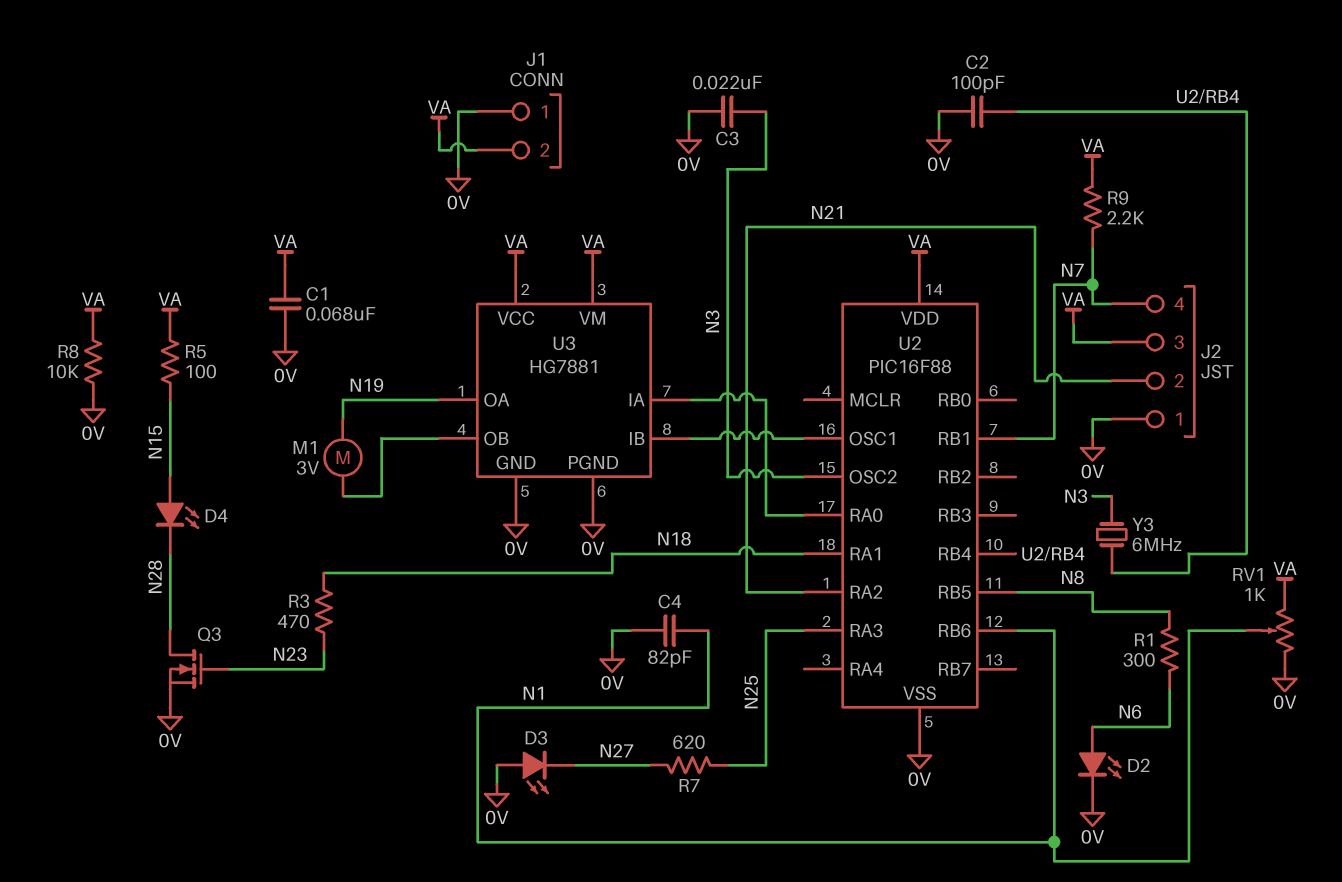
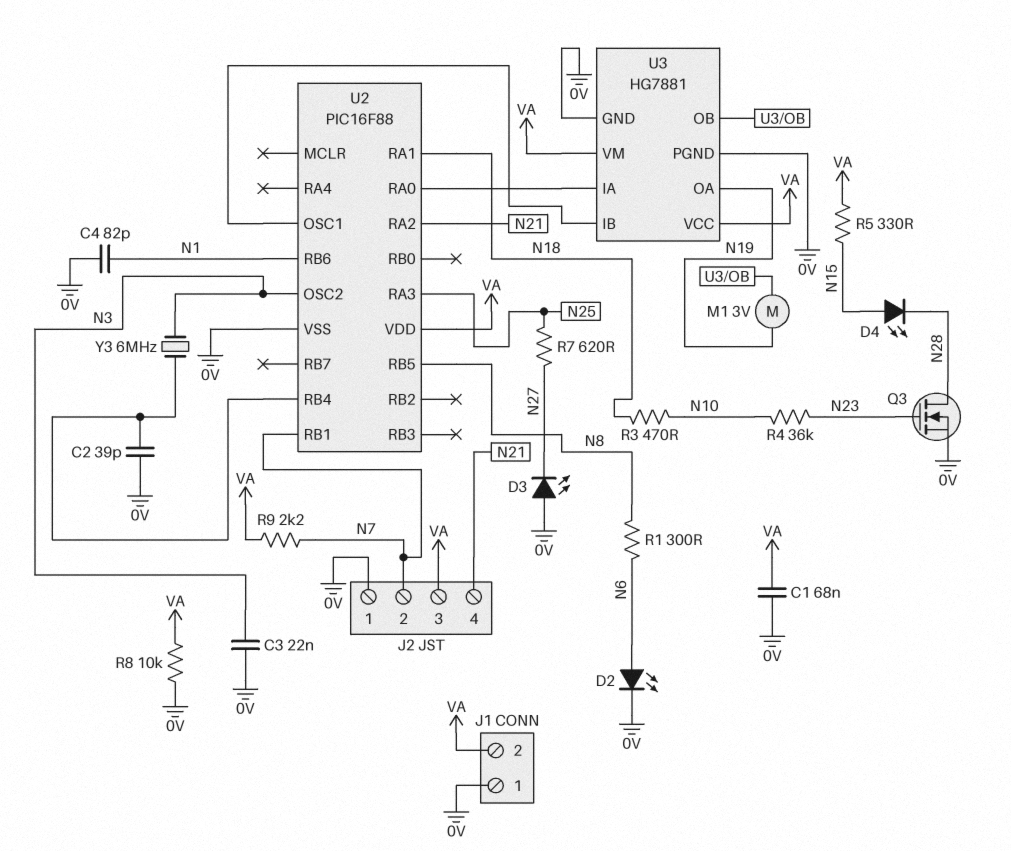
C2: 100pF (0V, U2/RB4) -> 39pF (0V, U2/RB4)
J2 pin 2: N21 -> N7
J2 pin 4: N7 -> N21
R3: 470 (N18, N23) -> 470 (N10, N18)
R4: none -> 36k (N10, N23)
R5: 100 (N15, VA) -> 330 (N15, VA)
RV1: 1k (0V, VA, wiper N1) -> none

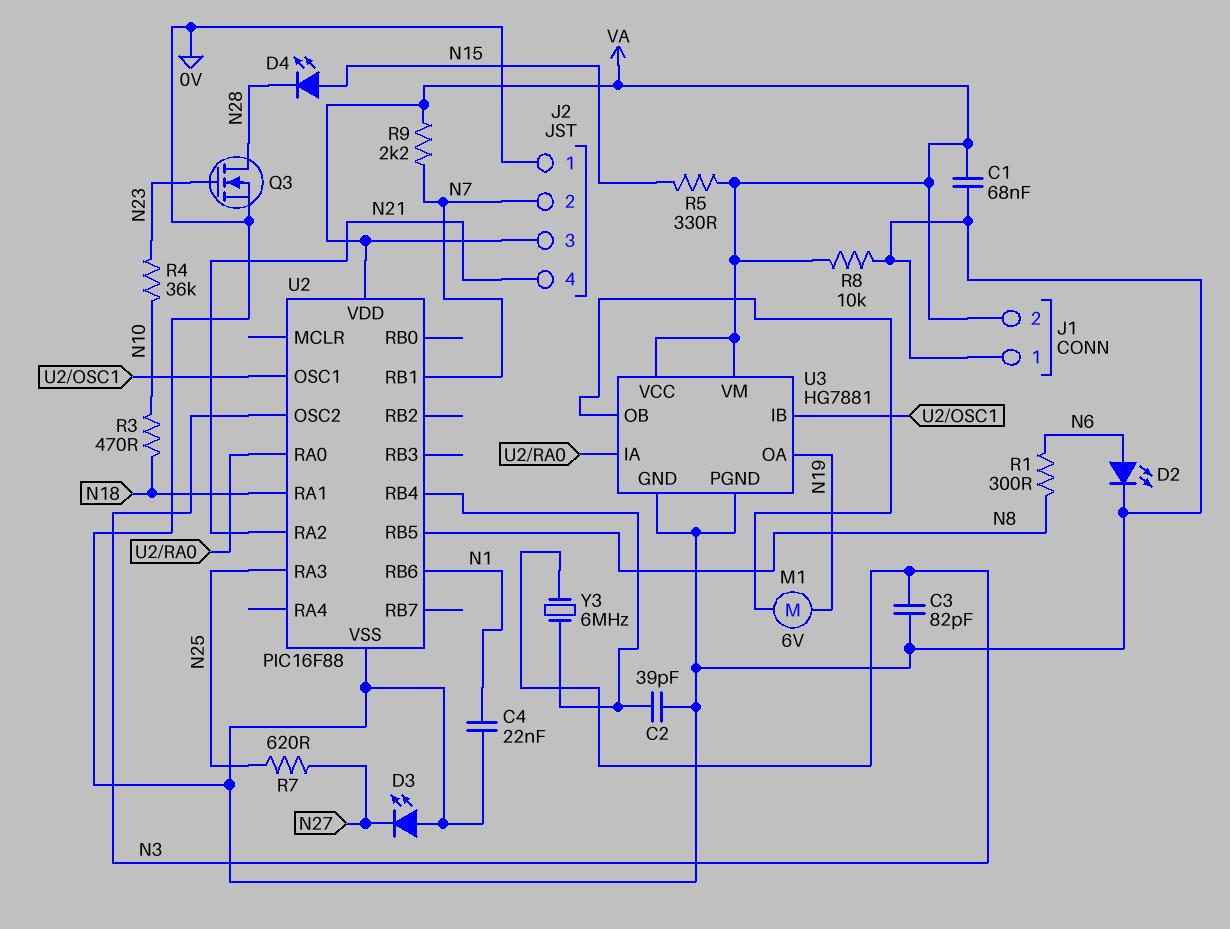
C3: 22nF (0V, N3) -> 82pF (0V, N3)
C4: 82pF (0V, N1) -> 22nF (0V, N1)
M1: motor 3V (N19, U3/OB) -> motor 6V (N19, U3/OB)

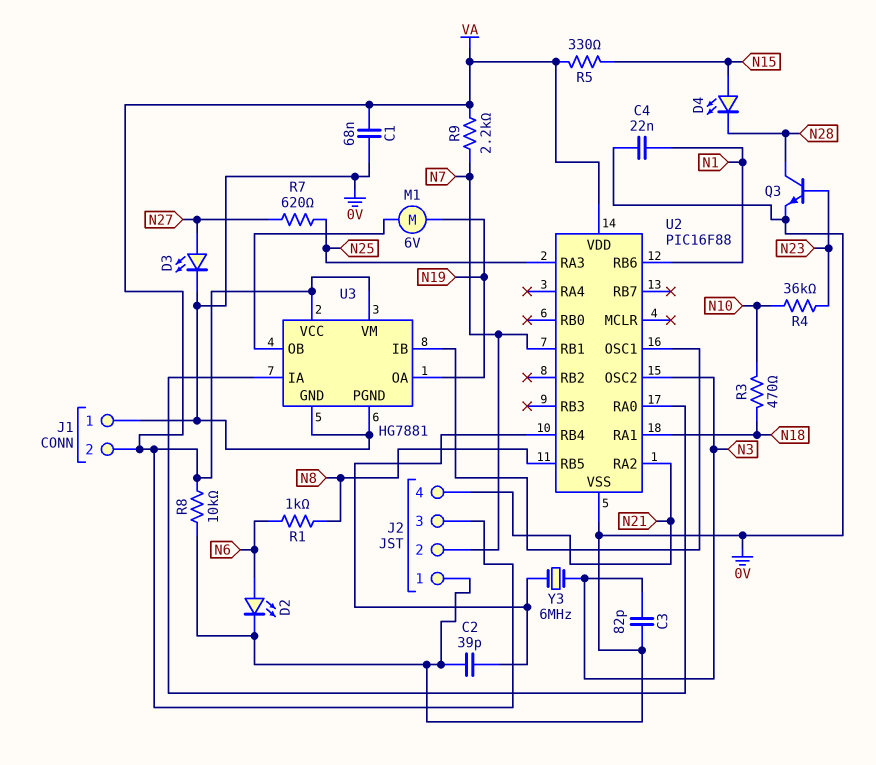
D3: LED (A 0V, K N27) -> LED (A N27, K 0V)
Q3: NMOS (G N23, D N28, S 0V) -> NPN (B N23, C N28, E 0V)
R1: 300 (N6, N8) -> 1k (N6, N8)

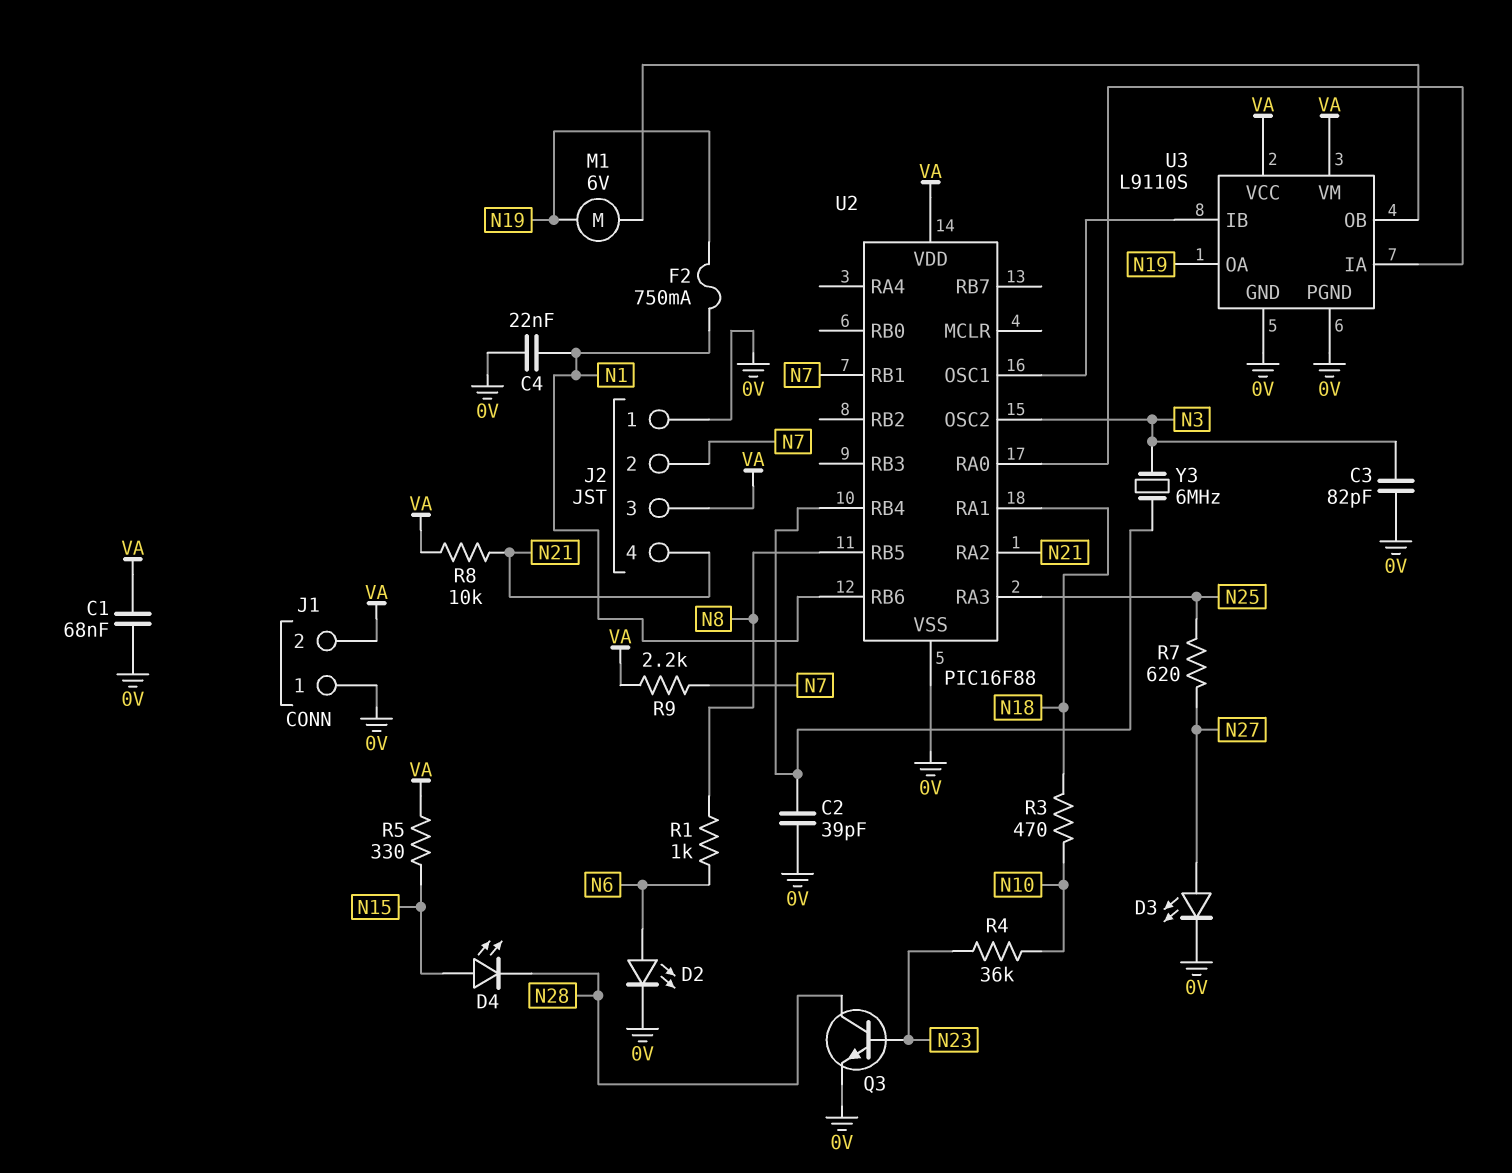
F2: none -> 750mA (N1, N19)
R8: 10k (0V, VA) -> 10k (N21, VA)
U3: HG7881 -> L9110S

